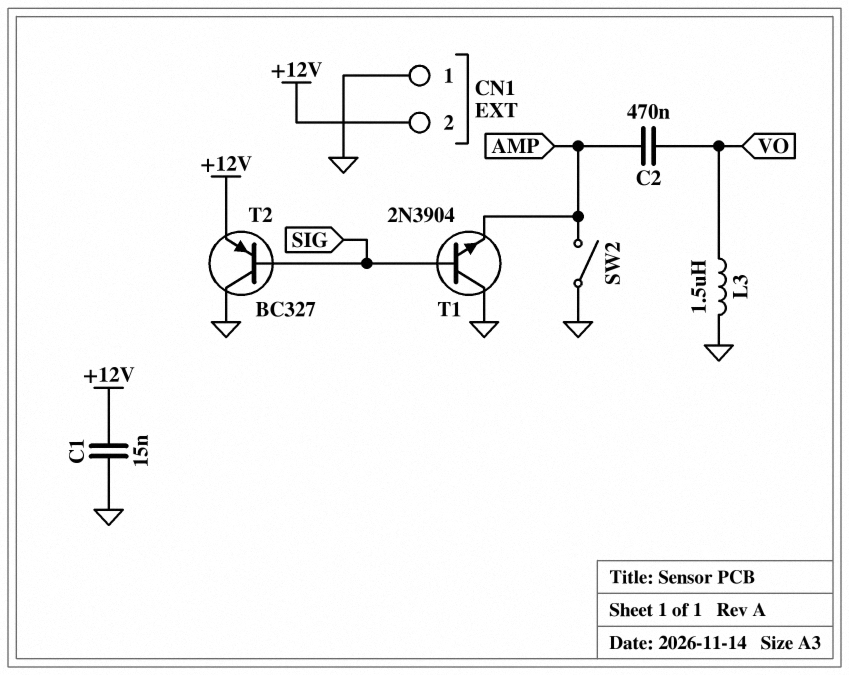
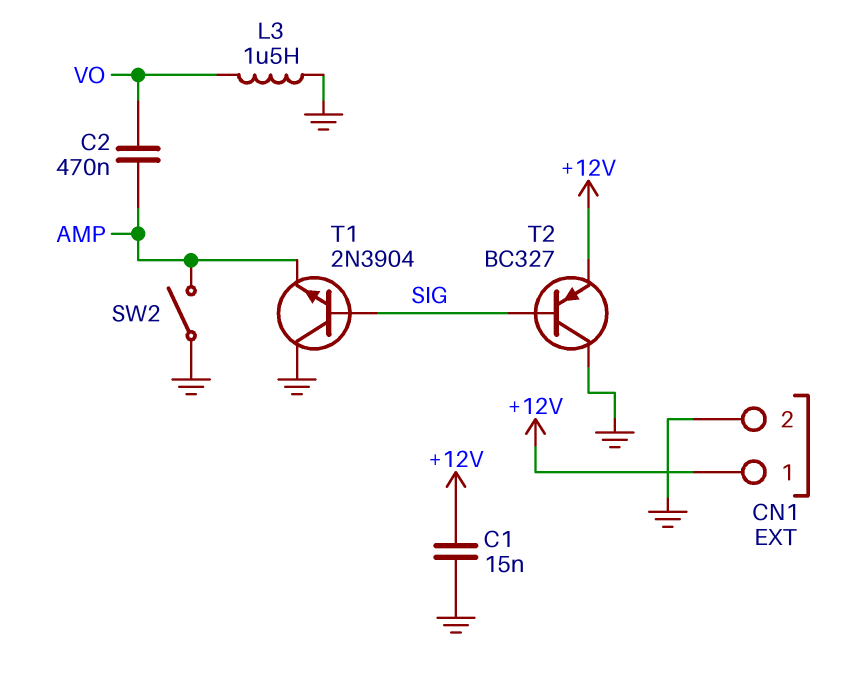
CN1 pin 1: GND -> +12V
CN1 pin 2: +12V -> GND

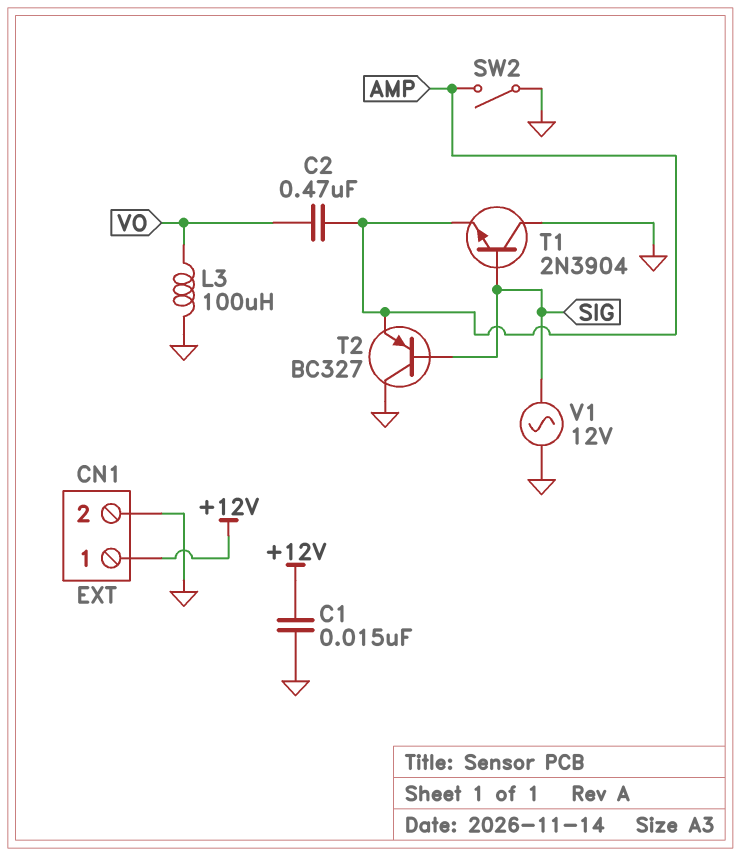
L3: 1.5uH (GND, VO) -> 100uH (GND, VO)
T2: PNP BC327 (B SIG, C GND, E +12V) -> PNP BC327 (B SIG, C GND, E AMP)
V1: none -> AC 12V (GND, SIG)

